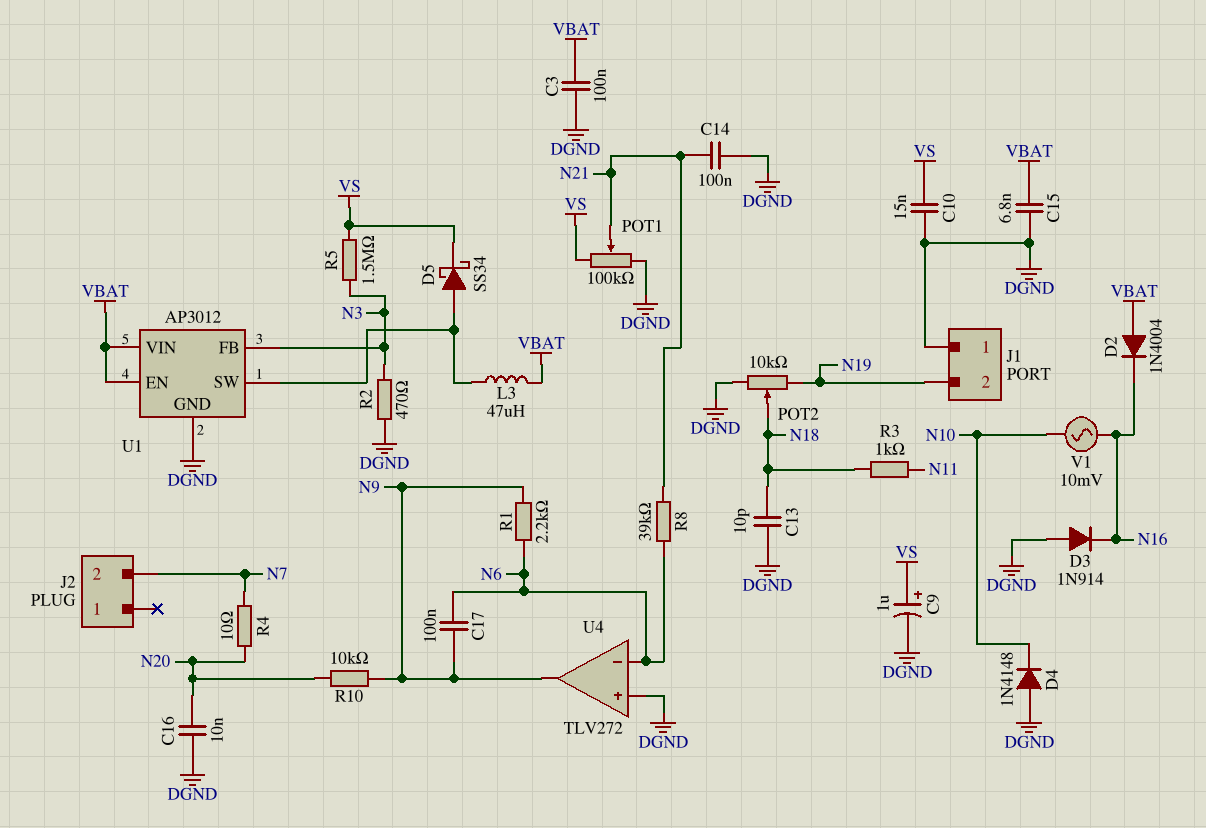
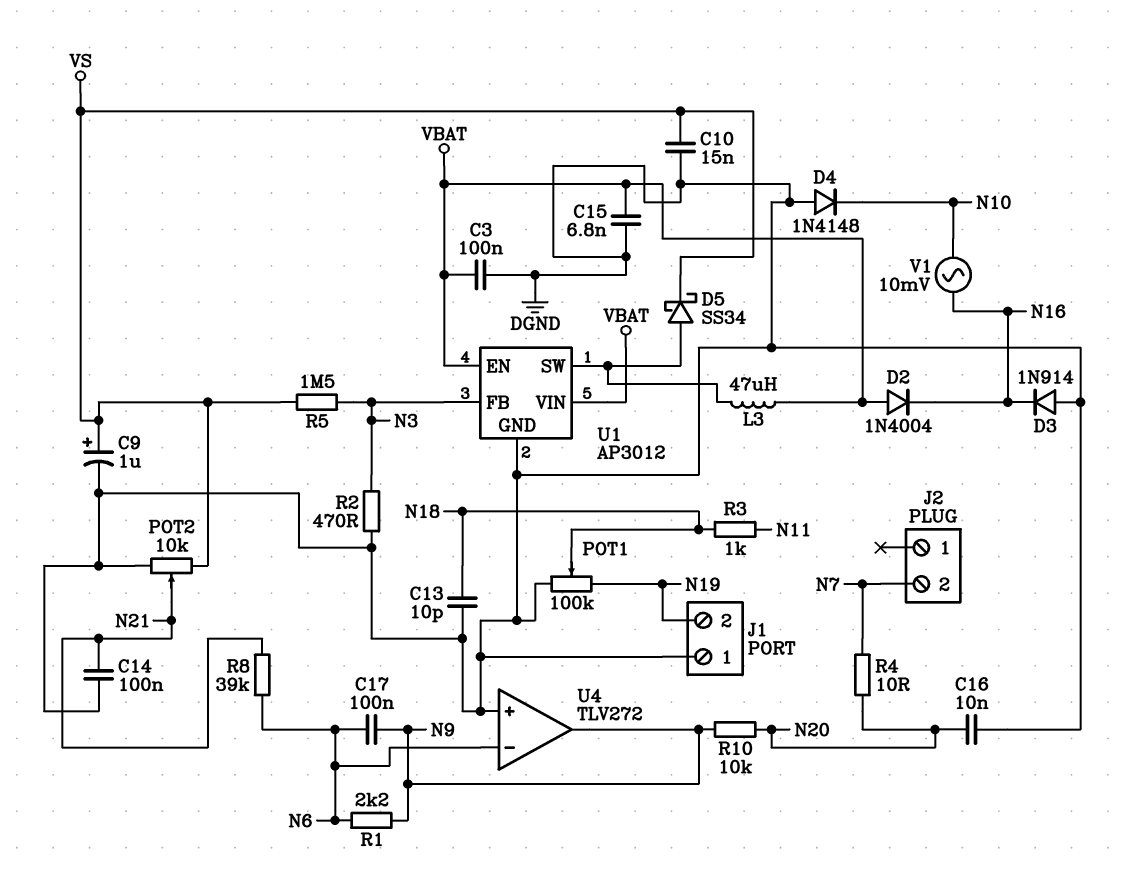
POT1: 100k (DGND, VS, wiper N21) -> 100k (DGND, N19, wiper N18)
POT2: 10k (DGND, N19, wiper N18) -> 10k (DGND, VS, wiper N21)

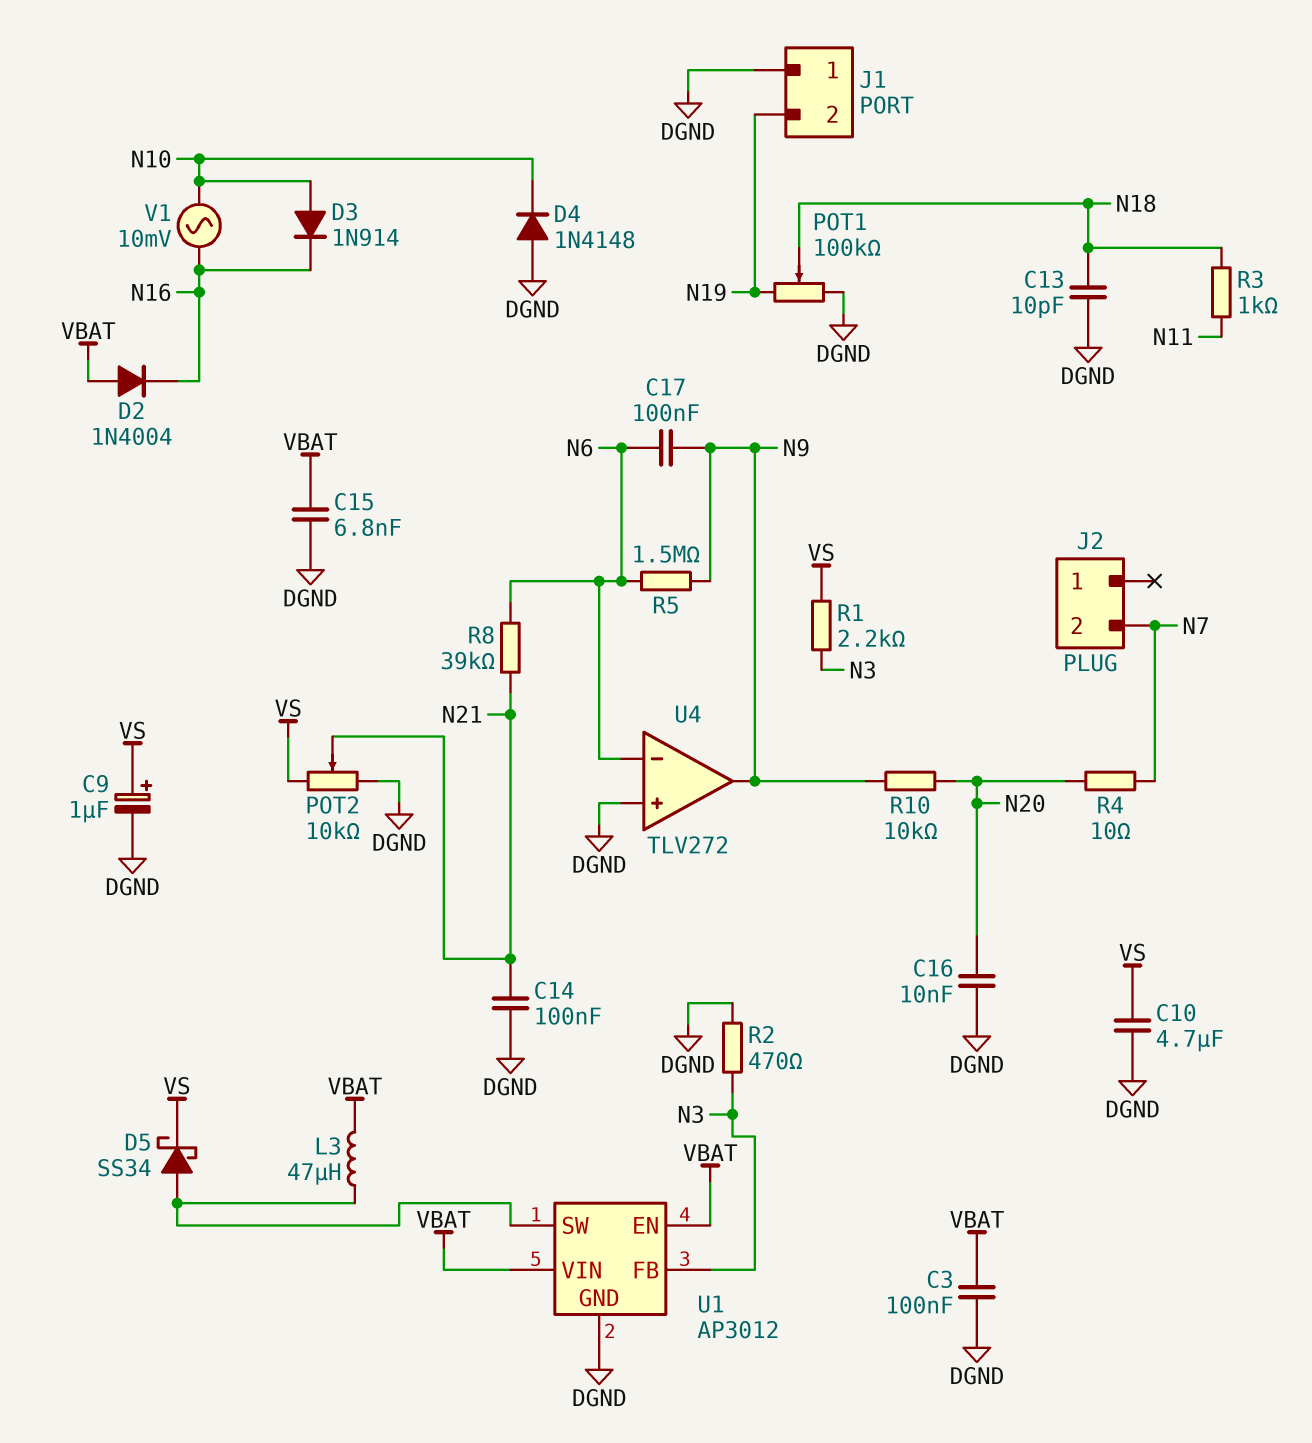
C10: 15nF (DGND, VS) -> 4.7uF (DGND, VS)
D3: diode 1N914 (A DGND, K N16) -> diode 1N914 (A N10, K N16)
R1: 2.2k (N6, N9) -> 2.2k (N3, VS)
R5: 1.5M (N3, VS) -> 1.5M (N6, N9)

